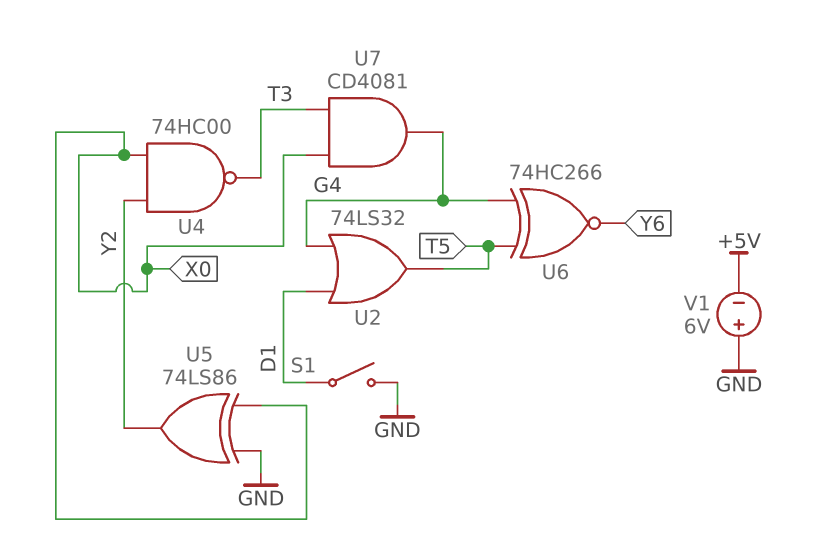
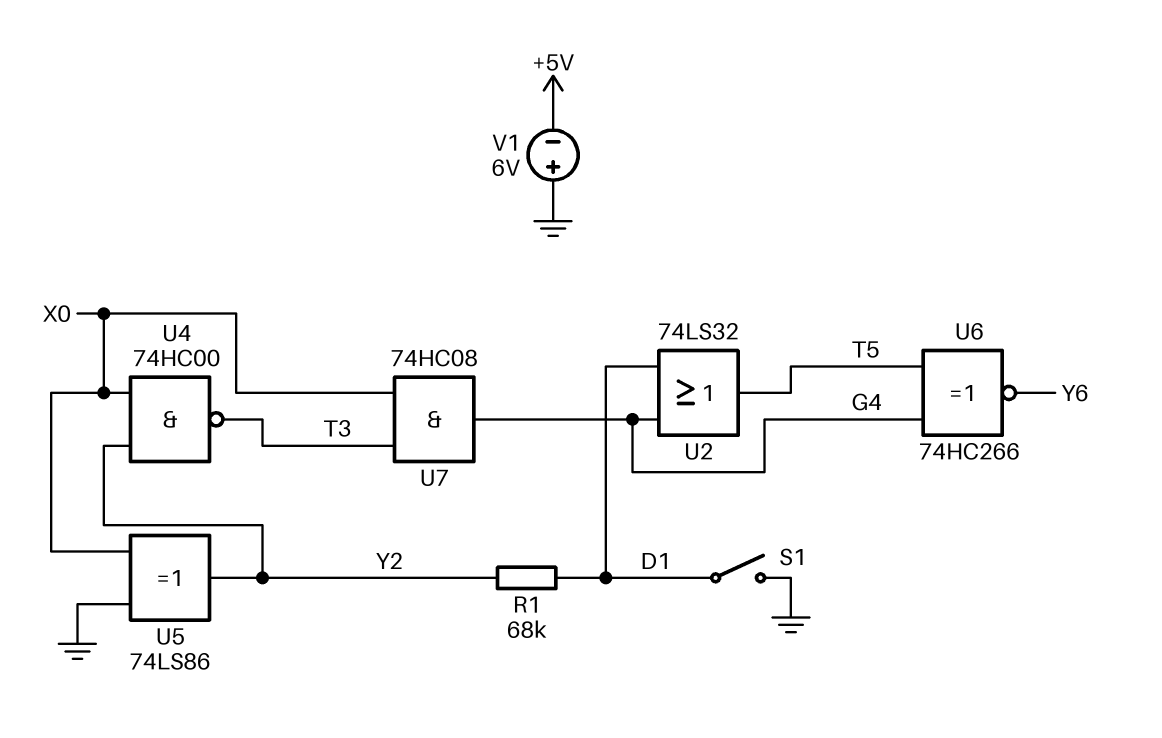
R1: none -> 68k (D1, Y2)
U7: AND CD4081 (in T3, in X0, out G4) -> AND 74HC08 (in T3, in X0, out G4)

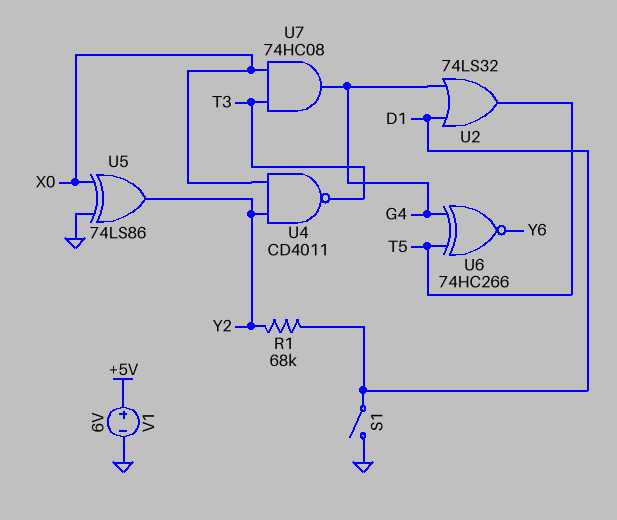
U4: NAND 74HC00 (in X0, in Y2, out T3) -> NAND CD4011 (in X0, in Y2, out T3)
V1: 6V (plus GND, minus +5V) -> 6V (plus +5V, minus GND)

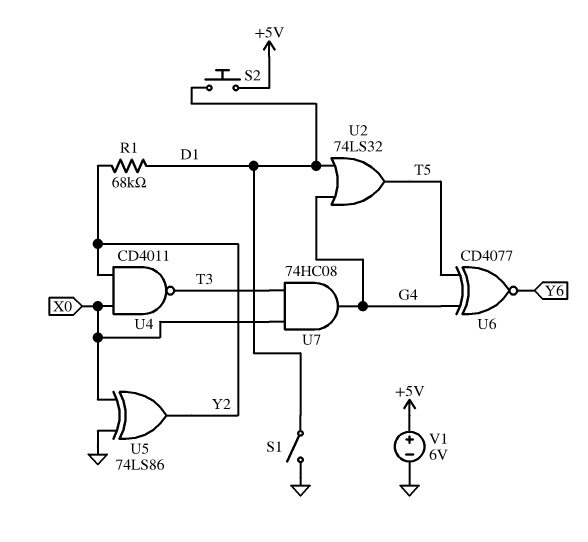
S2: none -> button (+5V, D1)
U6: XNOR 74HC266 (in G4, in T5, out Y6) -> XNOR CD4077 (in G4, in T5, out Y6)

